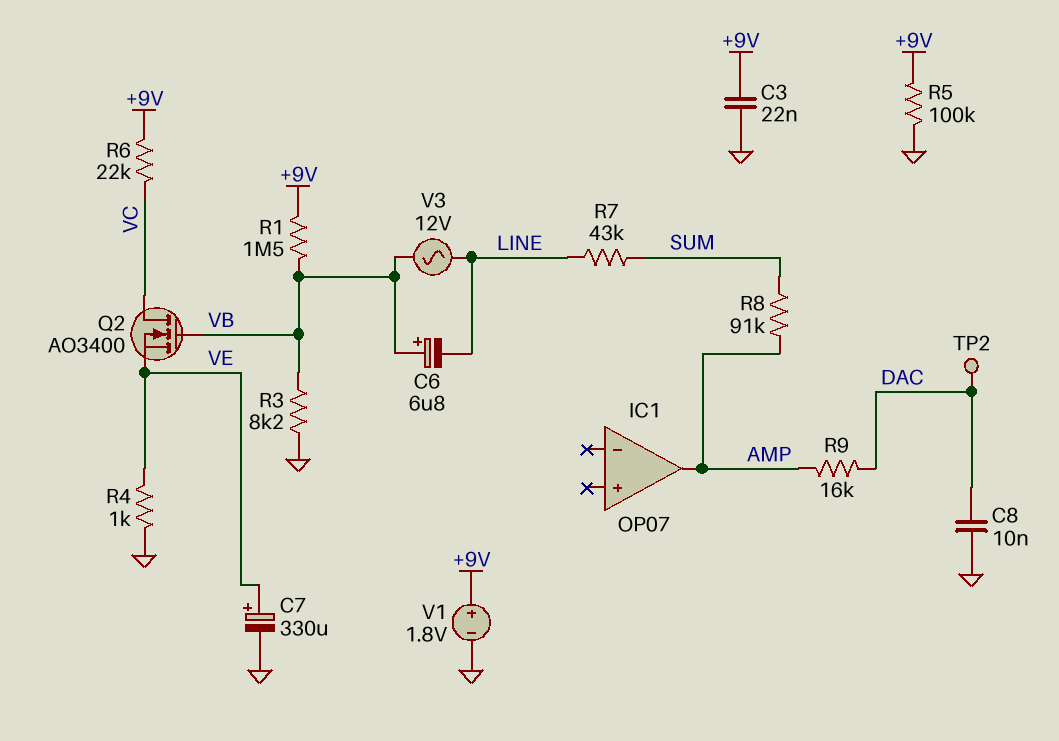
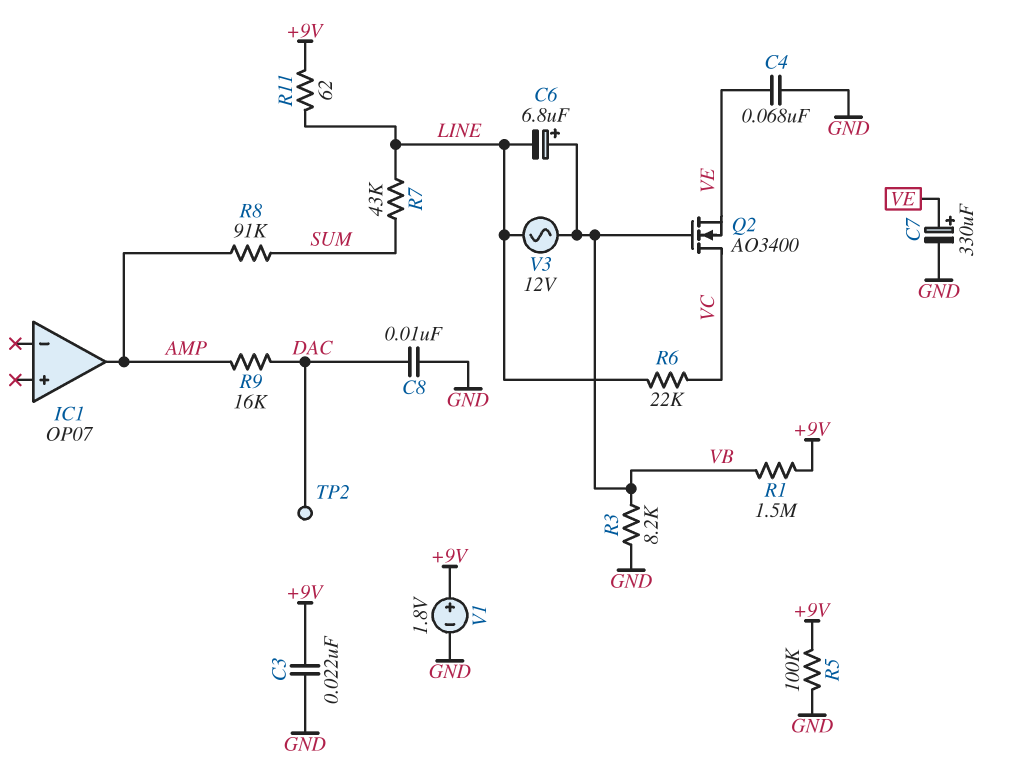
C4: none -> 68nF (GND, VE)
R4: 1k (GND, VE) -> none
R6: 22k (+9V, VC) -> 22k (LINE, VC)
R11: none -> 62 (+9V, LINE)

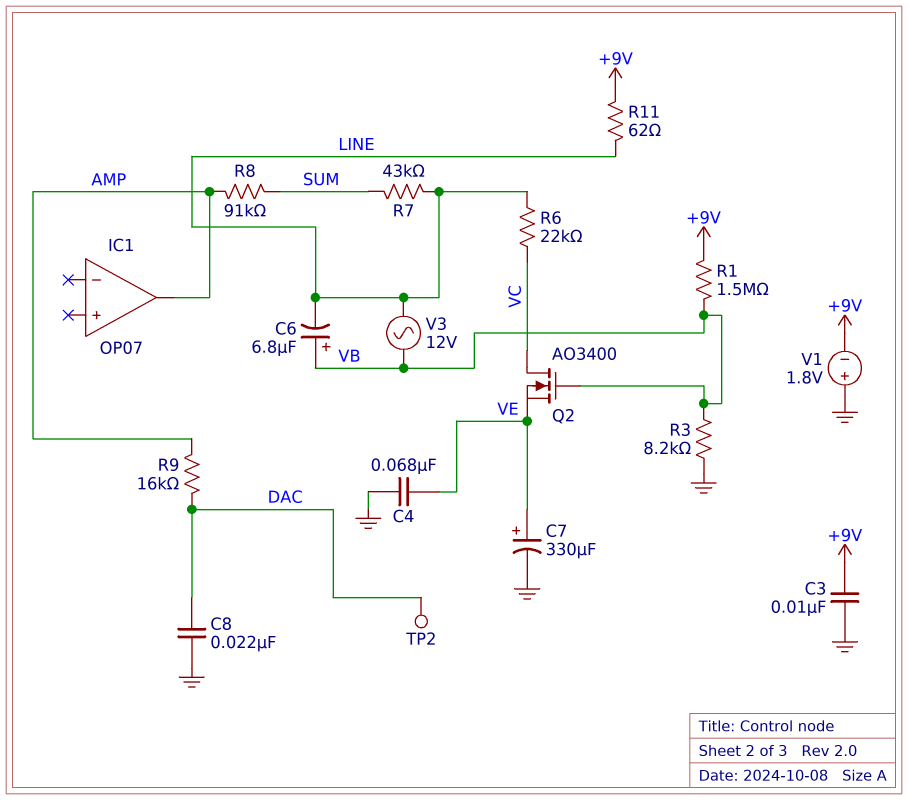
C3: 22nF (+9V, GND) -> 10nF (+9V, GND)
C8: 10nF (DAC, GND) -> 22nF (DAC, GND)
R5: 100k (+9V, GND) -> none
V1: 1.8V (plus +9V, minus GND) -> 1.8V (plus GND, minus +9V)

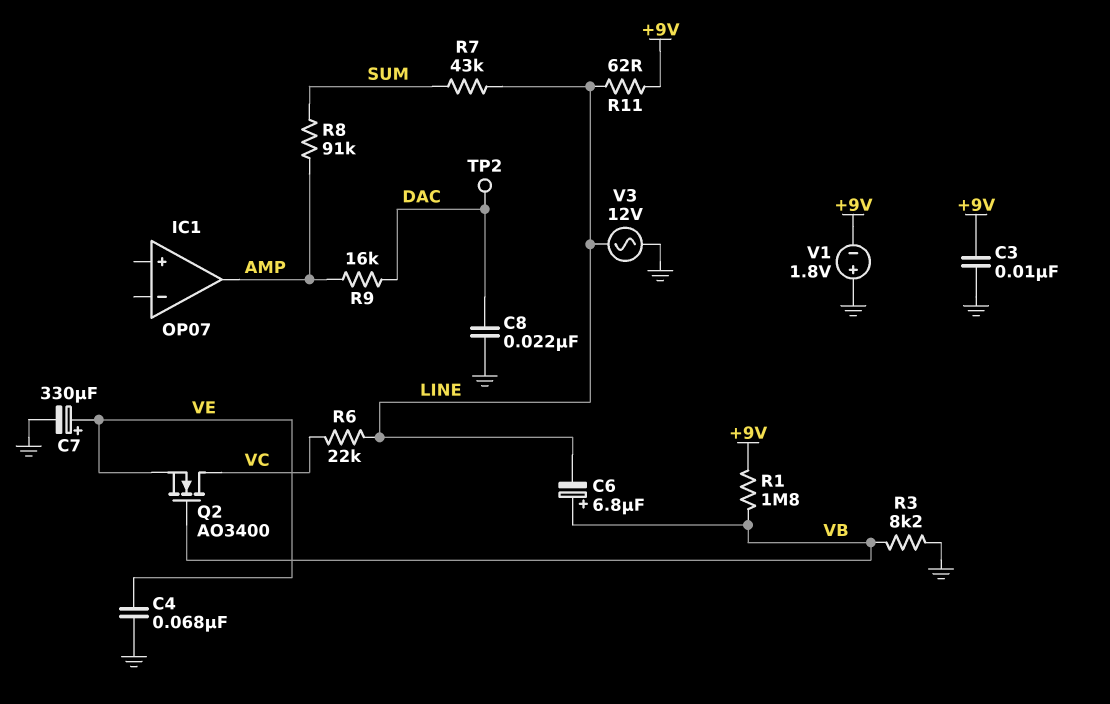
R1: 1.5M (+9V, VB) -> 1.8M (+9V, VB)
V3: AC 12V (LINE, VB) -> AC 12V (GND, LINE)

